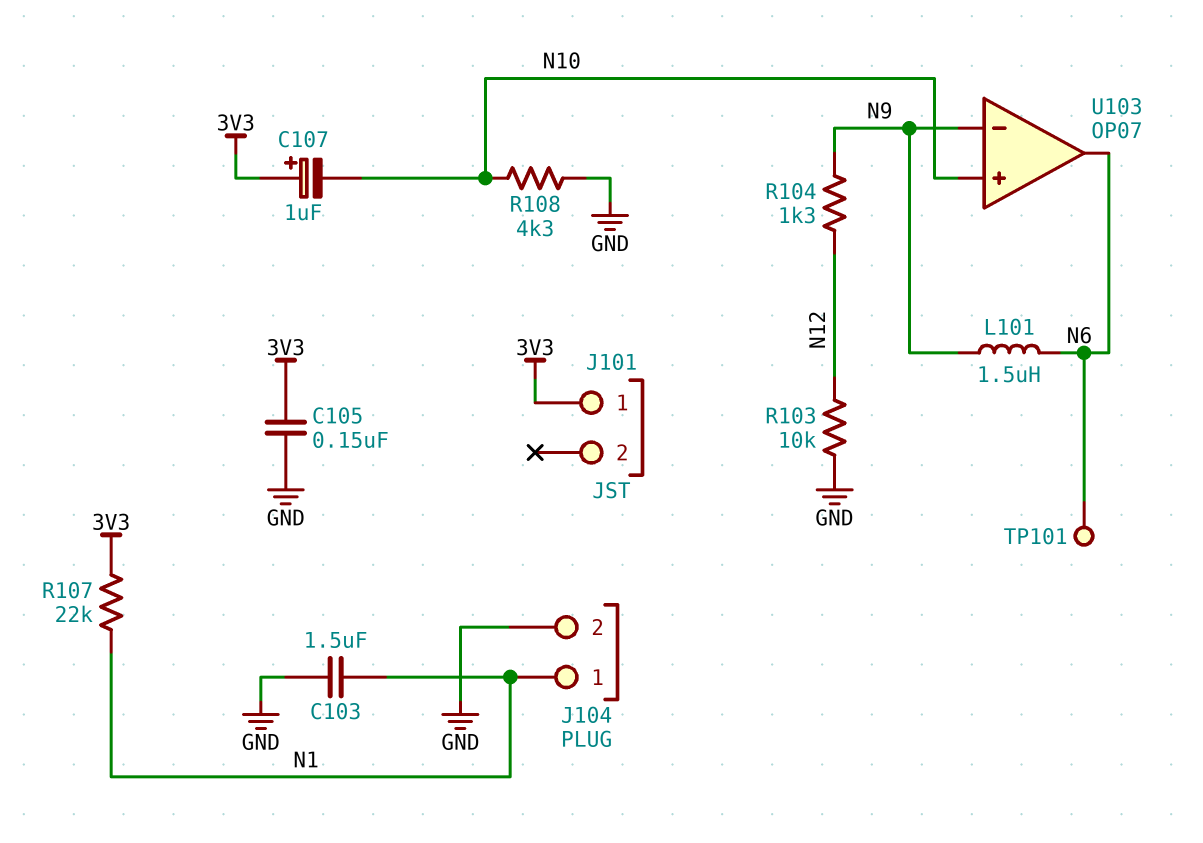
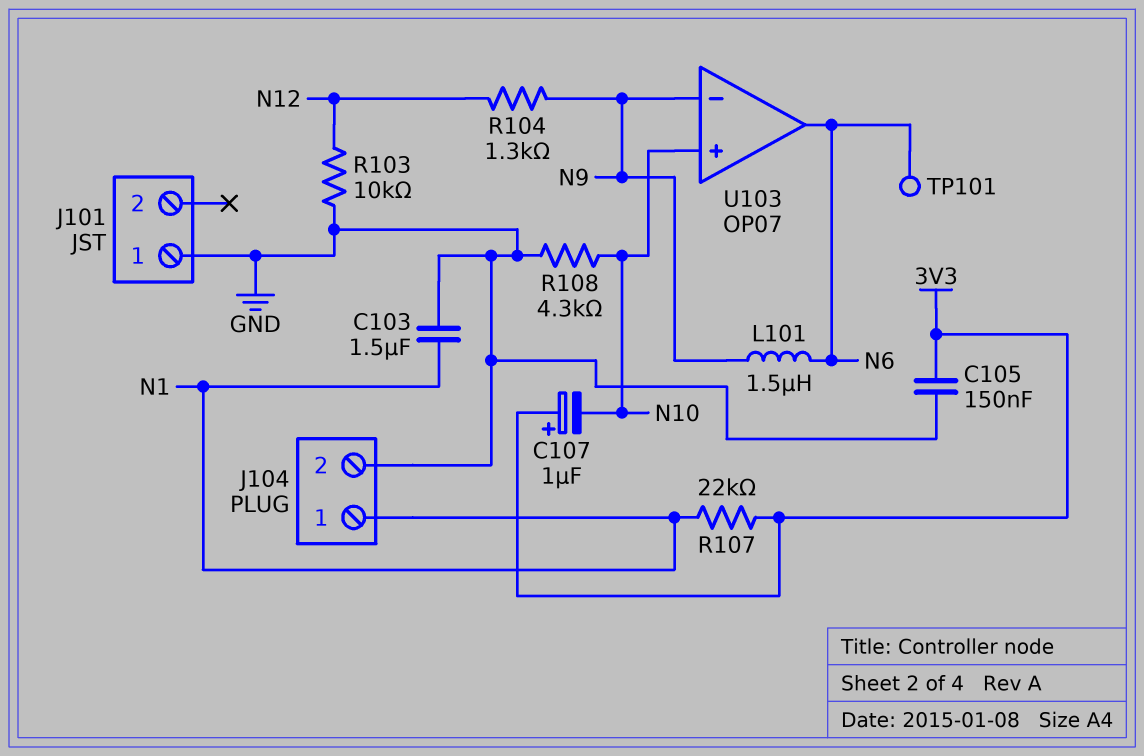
J101 pin 1: 3V3 -> GND

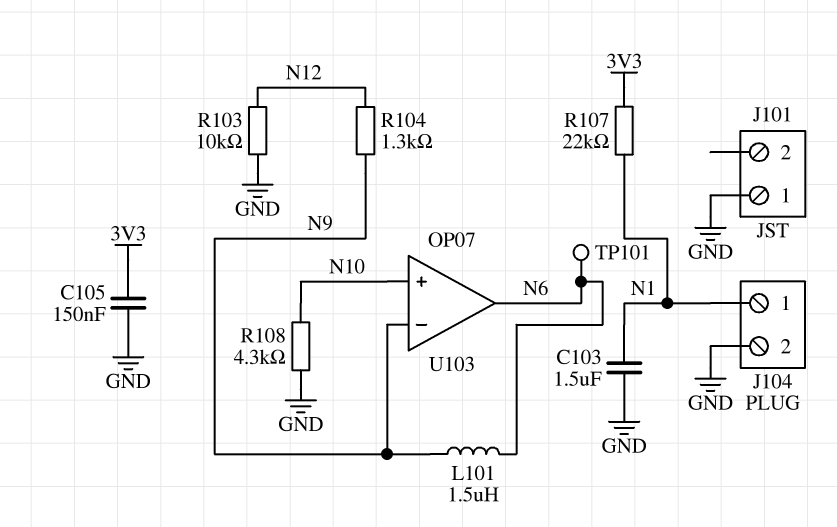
C107: 1uF (plus 3V3, minus N10) -> none

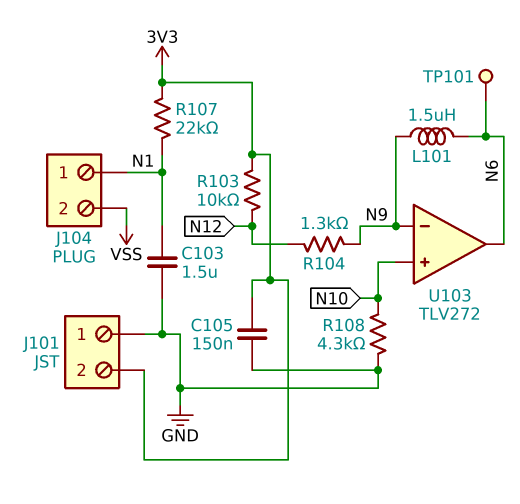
J101 pin 2: none -> 3V3
J104 pin 2: GND -> VSS
R103: 10k (GND, N12) -> 10k (3V3, N12)
U103: OP07 -> TLV272

